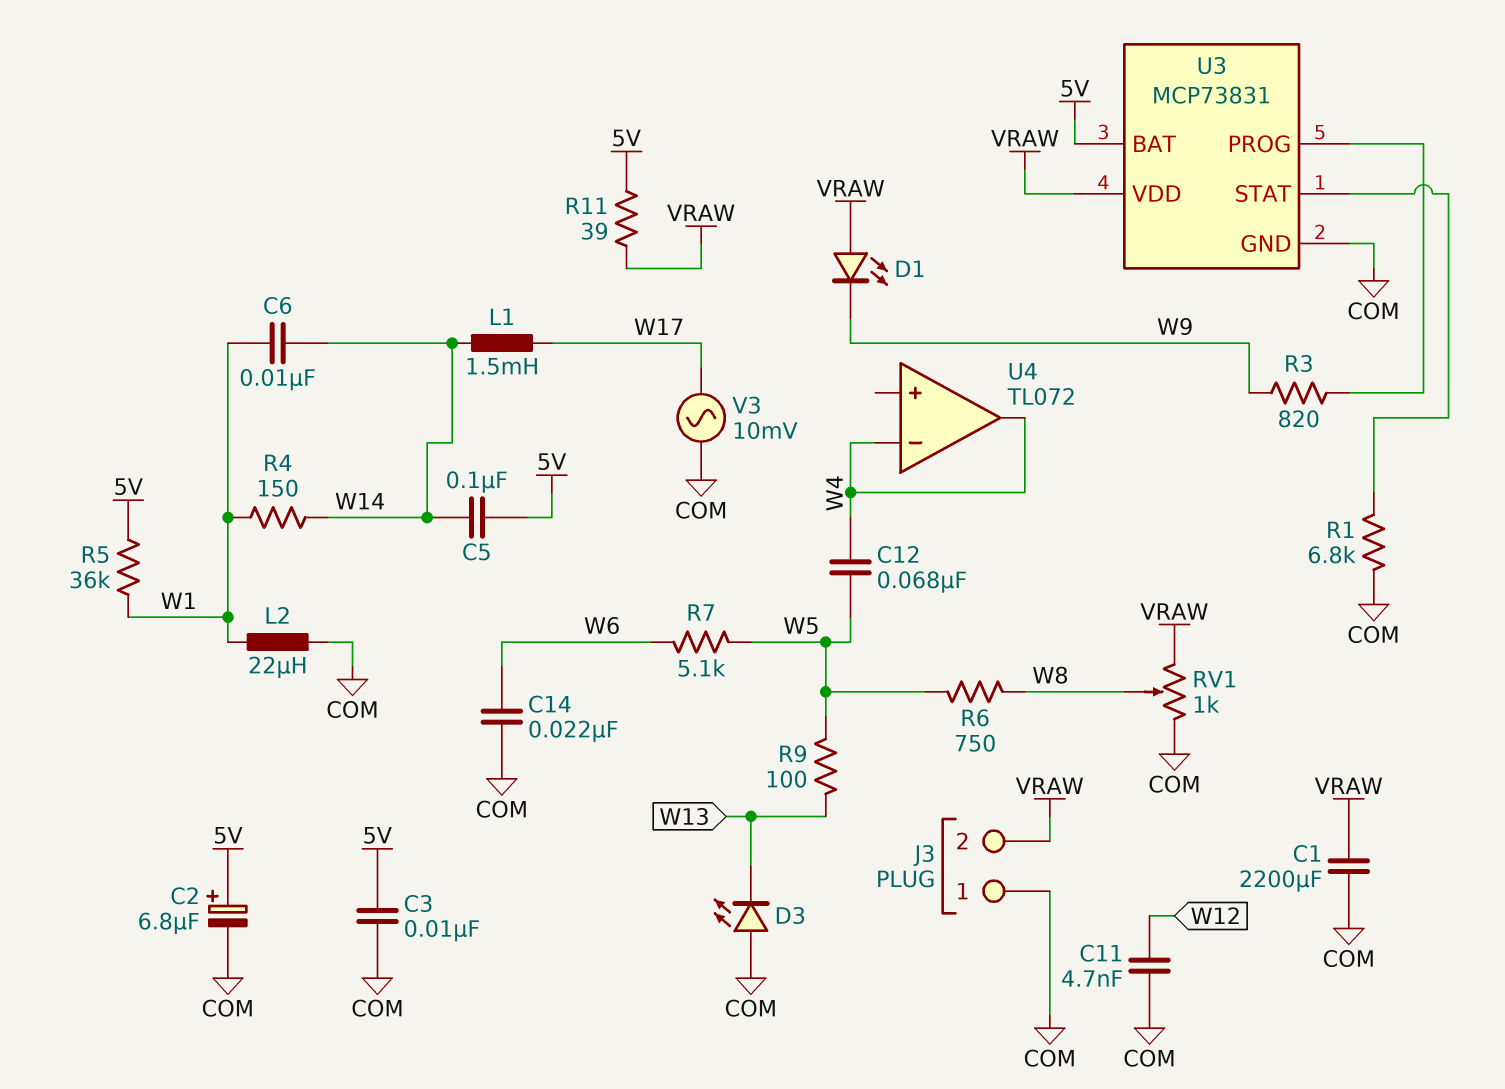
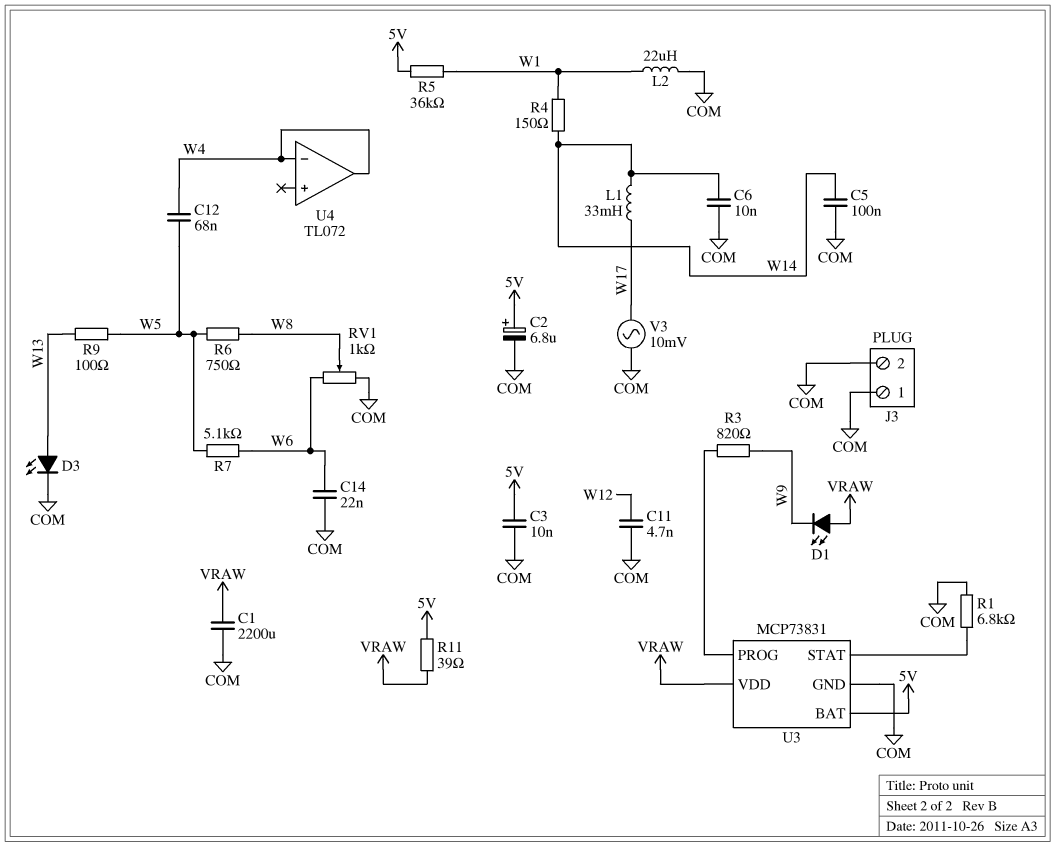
C5: 100nF (5V, W14) -> 100nF (COM, W14)
C6: 10nF (W1, W14) -> 10nF (COM, W14)
D3: LED (A COM, K W13) -> LED (A W13, K COM)
J3 pin 2: VRAW -> COM
L1: 1.5mH (W14, W17) -> 33mH (W14, W17)
RV1: 1k (COM, VRAW, wiper W8) -> 1k (COM, W6, wiper W8)

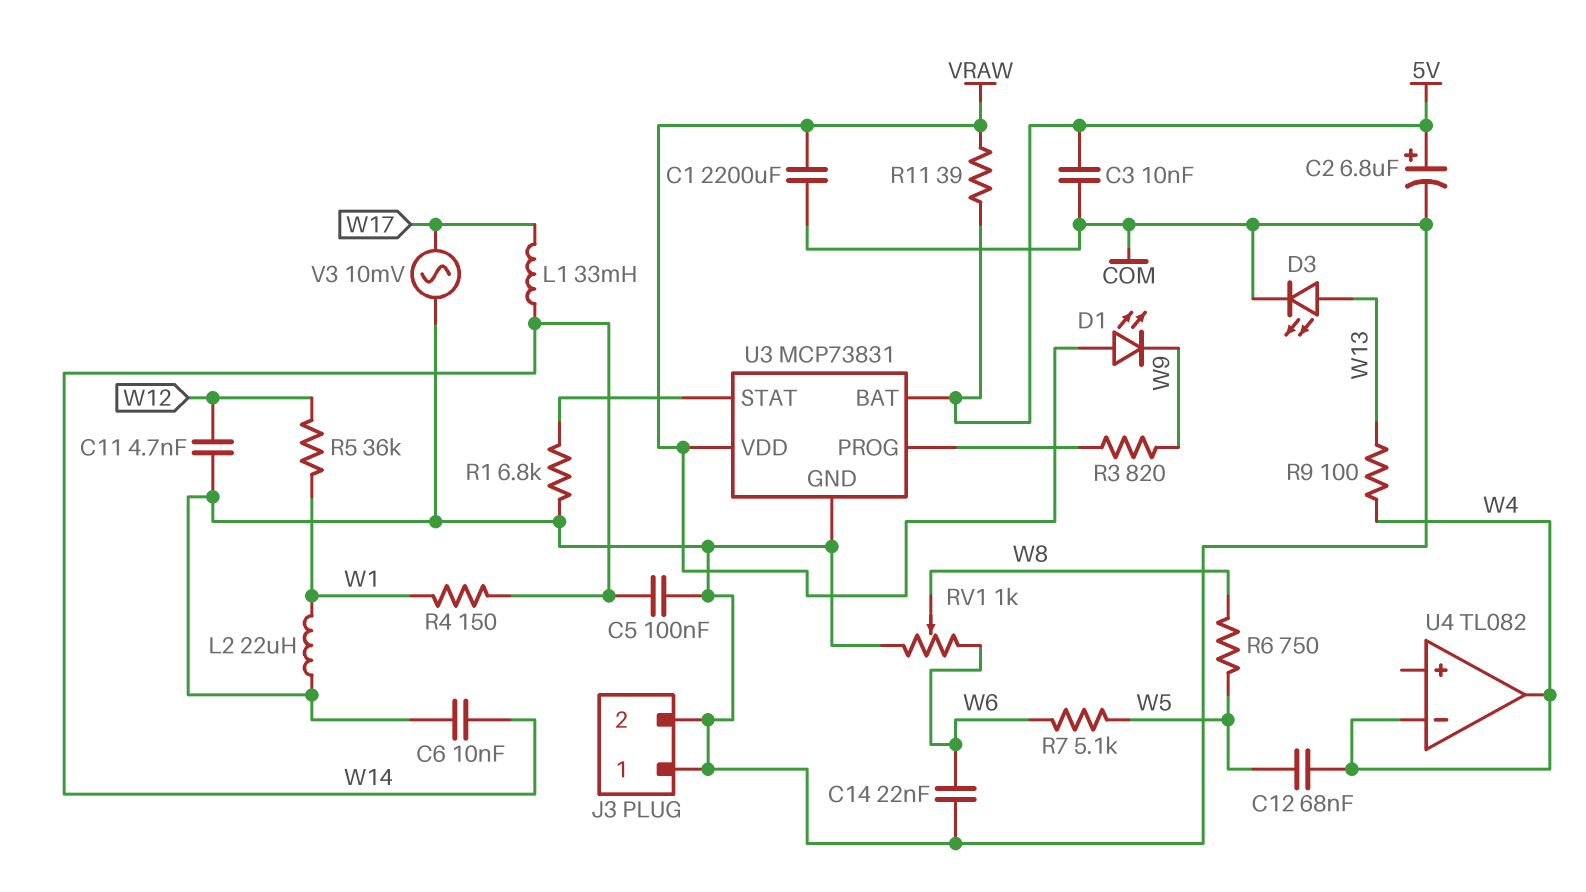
R5: 36k (5V, W1) -> 36k (W1, W12)
R9: 100 (W5, W13) -> 100 (W4, W13)
U4: TL072 -> TL082

